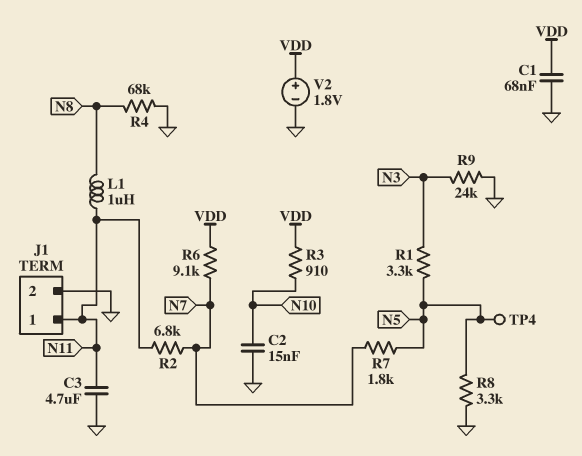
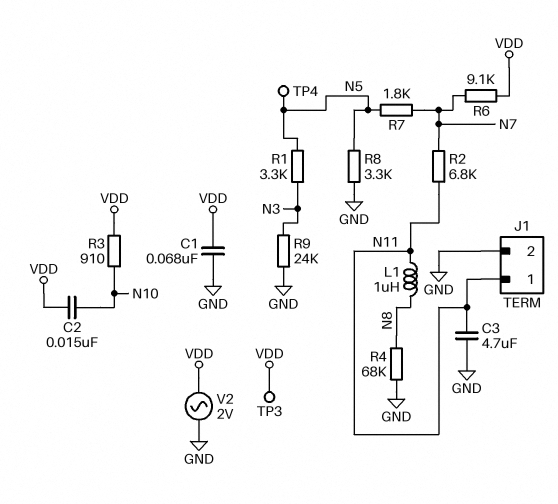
C2: 15nF (GND, N10) -> 15nF (N10, VDD)
TP3: none -> test point (VDD)
V2: 1.8V (plus VDD, minus GND) -> AC 2V (GND, VDD)

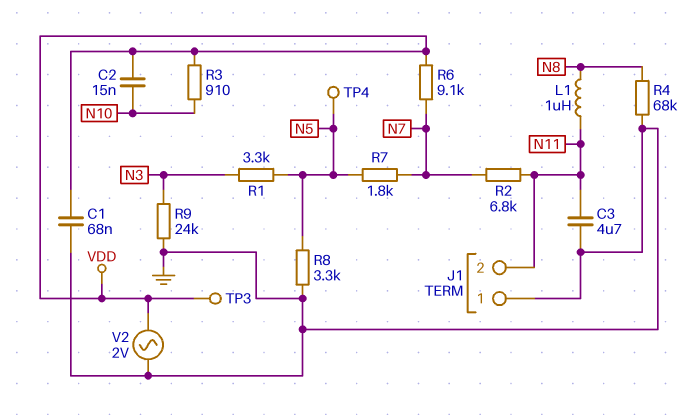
J1 pin 1: N11 -> GND
J1 pin 2: GND -> N11

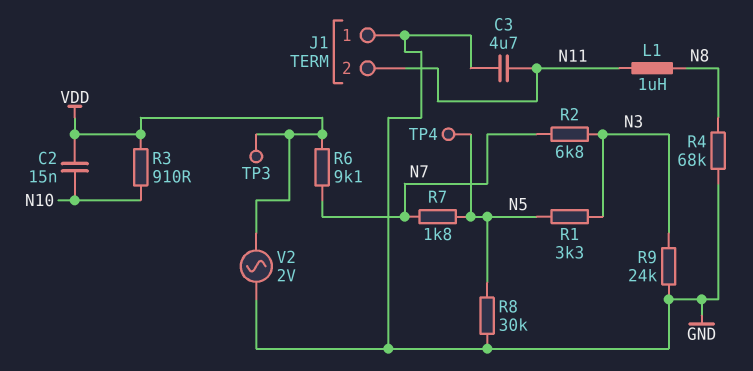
C1: 68nF (GND, VDD) -> none
R2: 6.8k (N7, N11) -> 6.8k (N3, N7)
R8: 3.3k (GND, N5) -> 30k (GND, N5)

